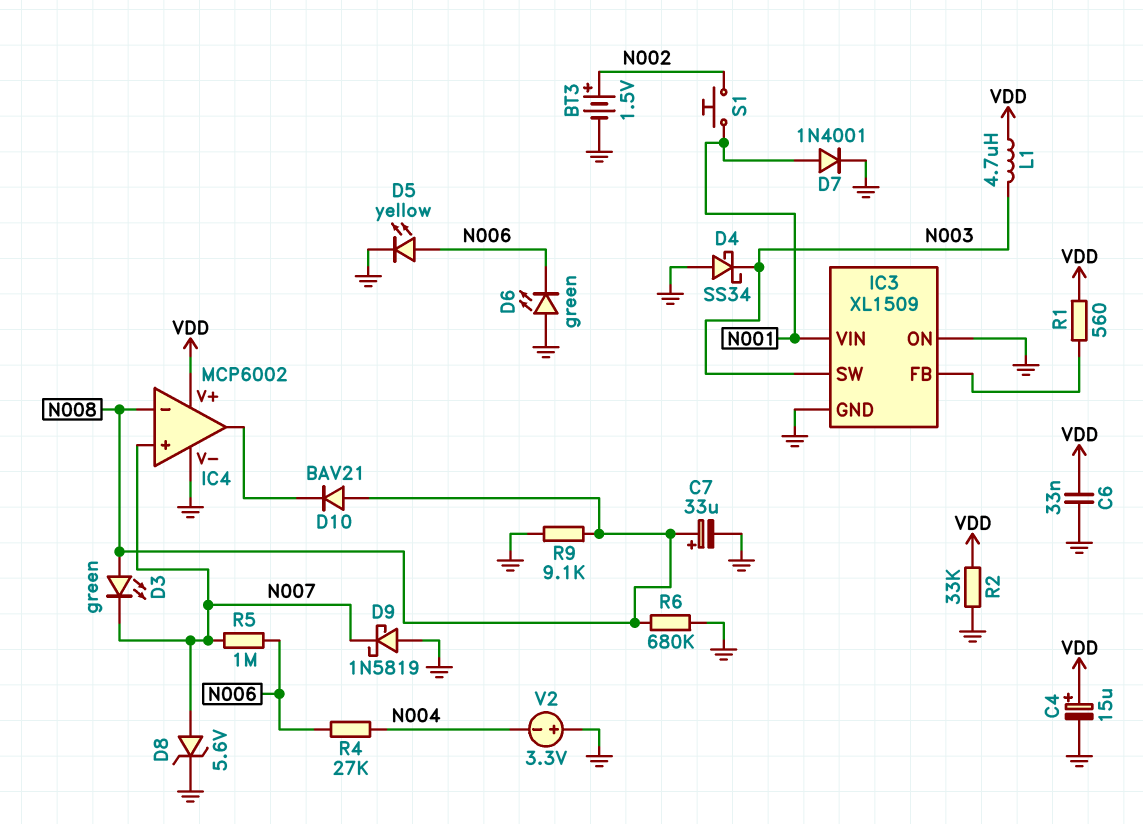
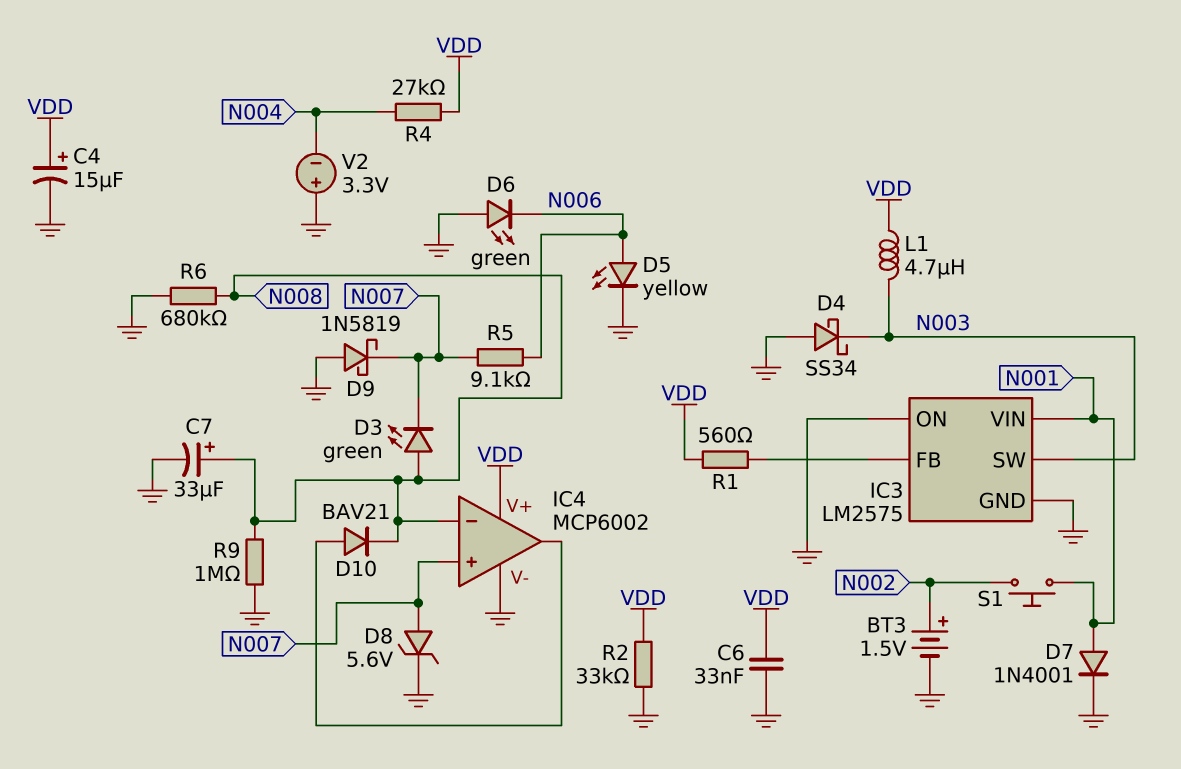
D10: diode BAV21 (A N008, K IC4/out) -> diode BAV21 (A IC4/out, K N008)
IC3: XL1509 -> LM2575
R4: 27k (N004, N006) -> 27k (N004, VDD)
R5: 1M (N006, N007) -> 9.1k (N006, N007)
R9: 9.1k (GND, N008) -> 1M (GND, N008)

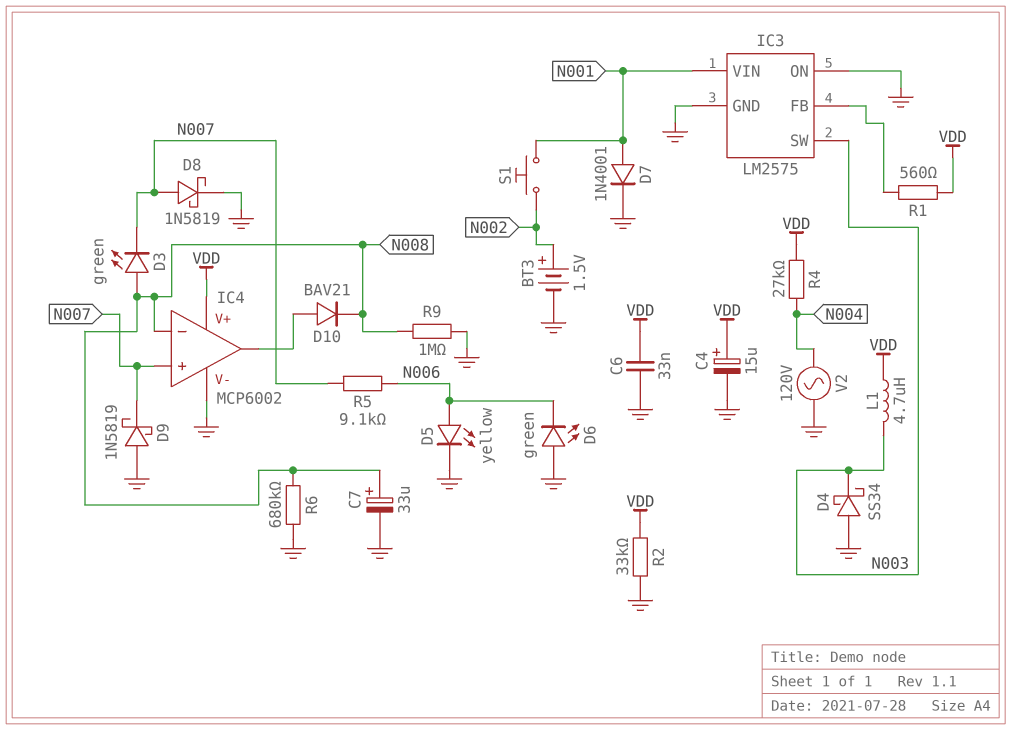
D8: zener 5.6V (A N007, K GND) -> schottky 1N5819 (A N007, K GND)
V2: 3.3V (plus GND, minus N004) -> AC 120V (GND, N004)

